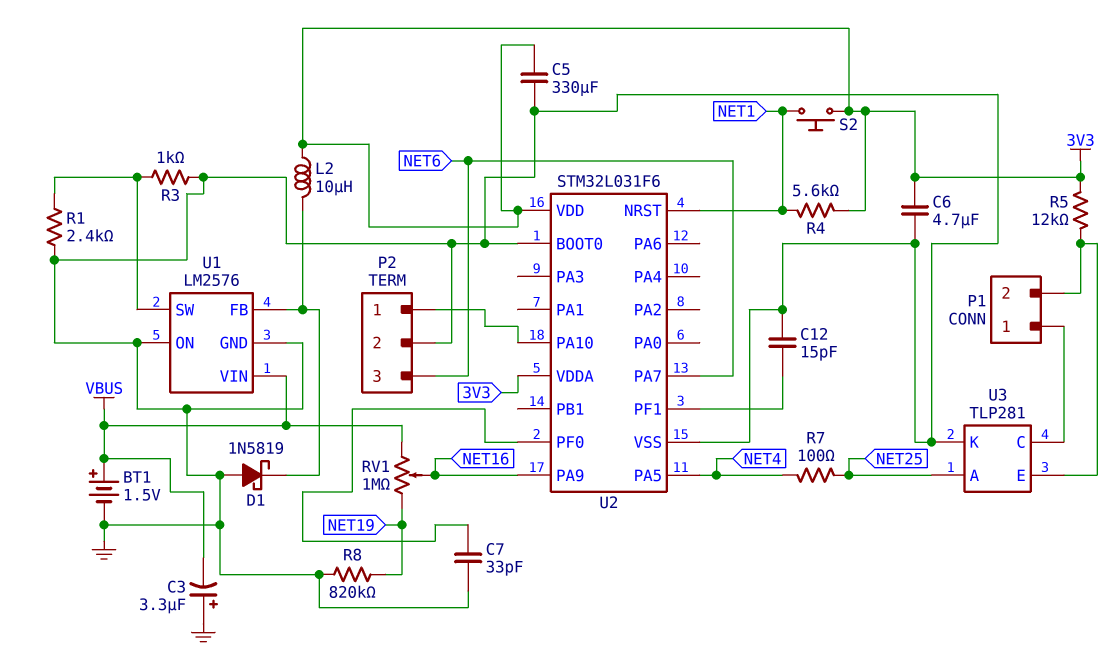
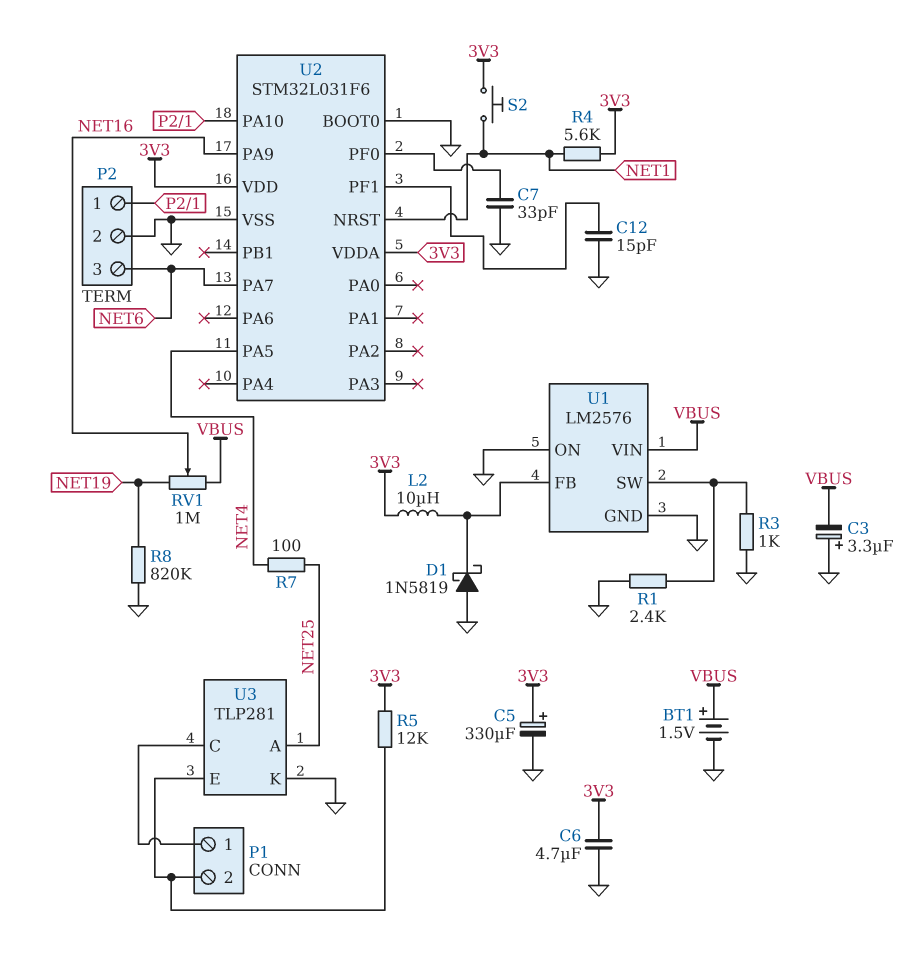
C5: 330uF (3V3, GND) -> 330uF (plus 3V3, minus GND)

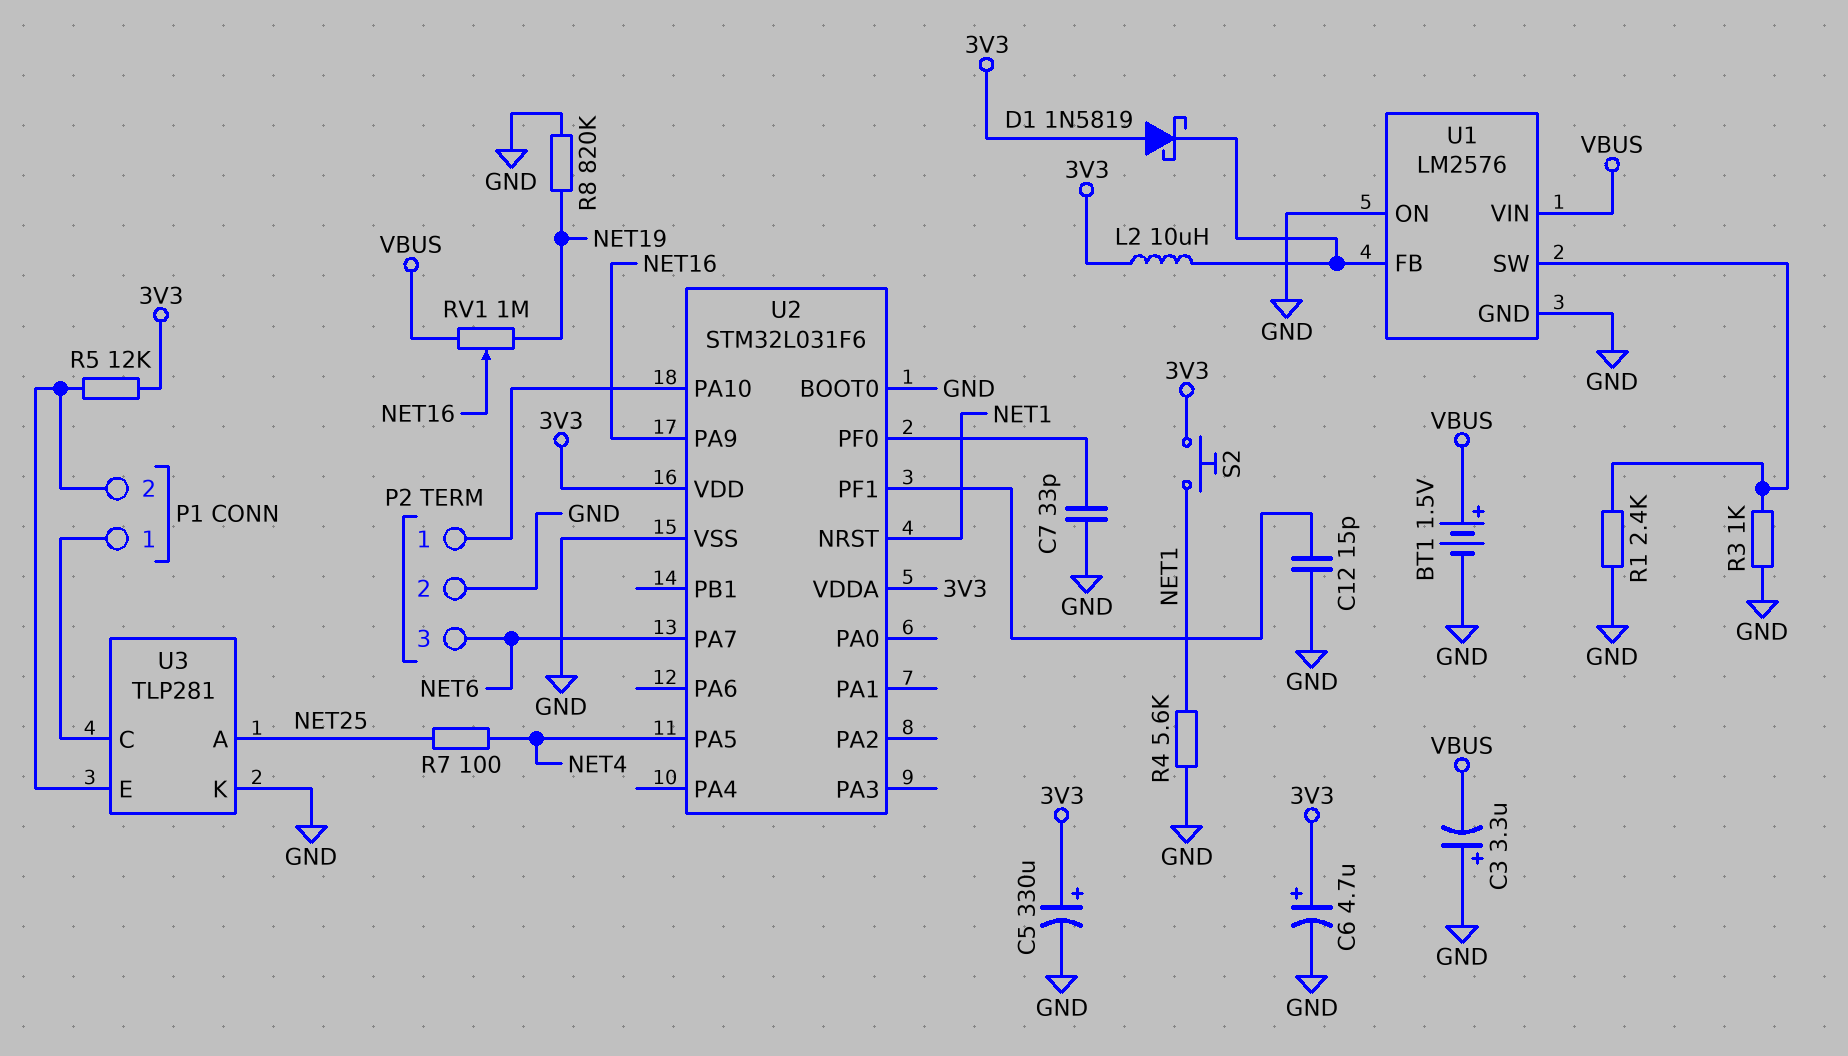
C6: 4.7uF (3V3, GND) -> 4.7uF (plus 3V3, minus GND)
D1: schottky 1N5819 (A GND, K U1/FB) -> schottky 1N5819 (A 3V3, K U1/FB)
R4: 5.6k (3V3, NET1) -> 5.6k (GND, NET1)

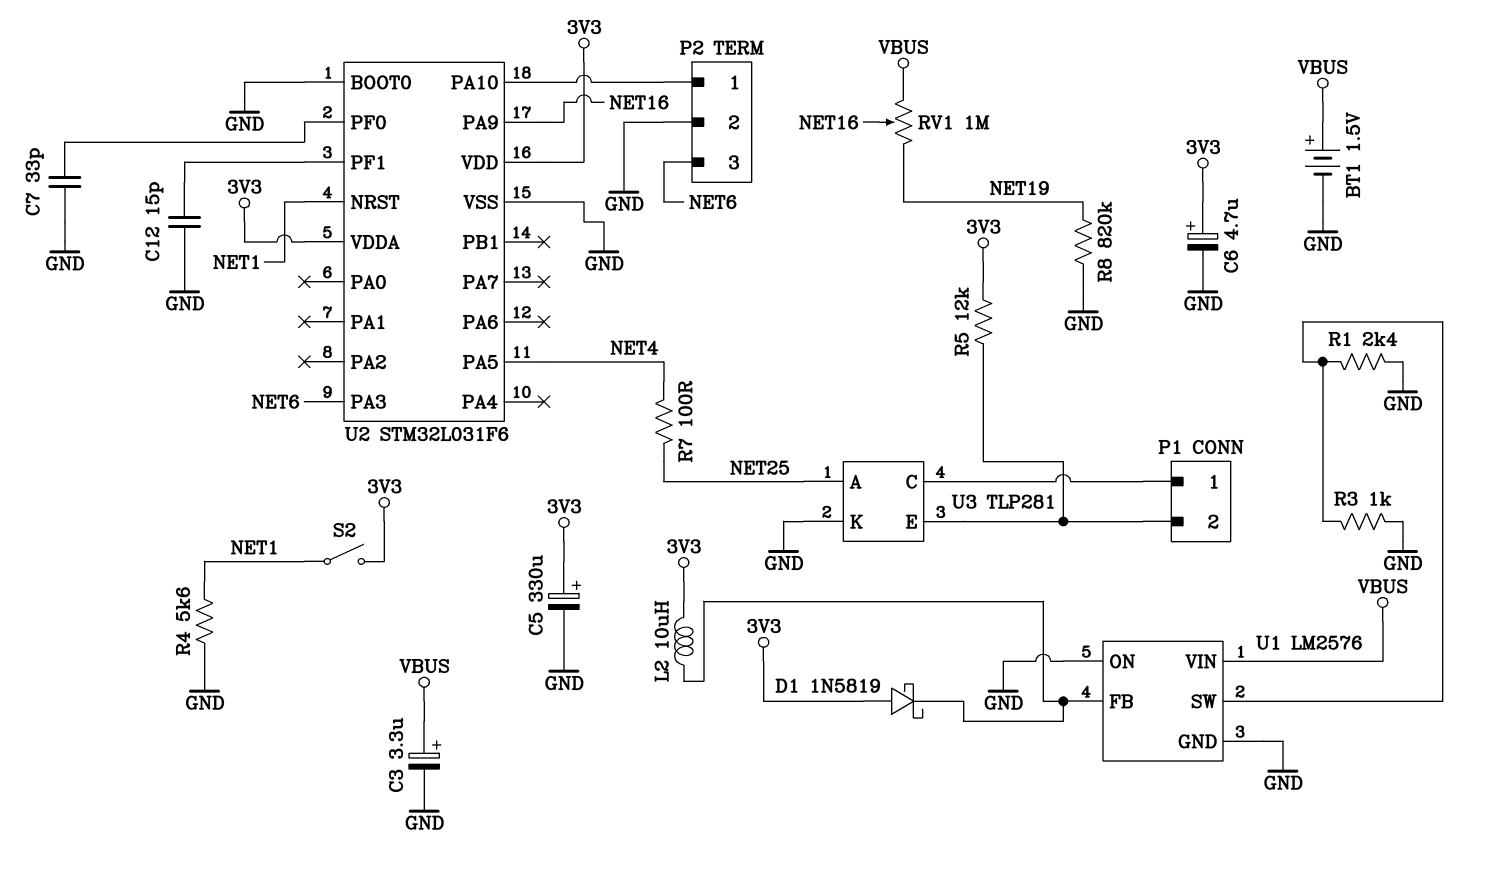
C3: 3.3uF (plus GND, minus VBUS) -> 3.3uF (plus VBUS, minus GND)
S2: button (3V3, NET1) -> switch (3V3, NET1)
U2 pin PA3: none -> NET6
U2 pin PA7: NET6 -> none

